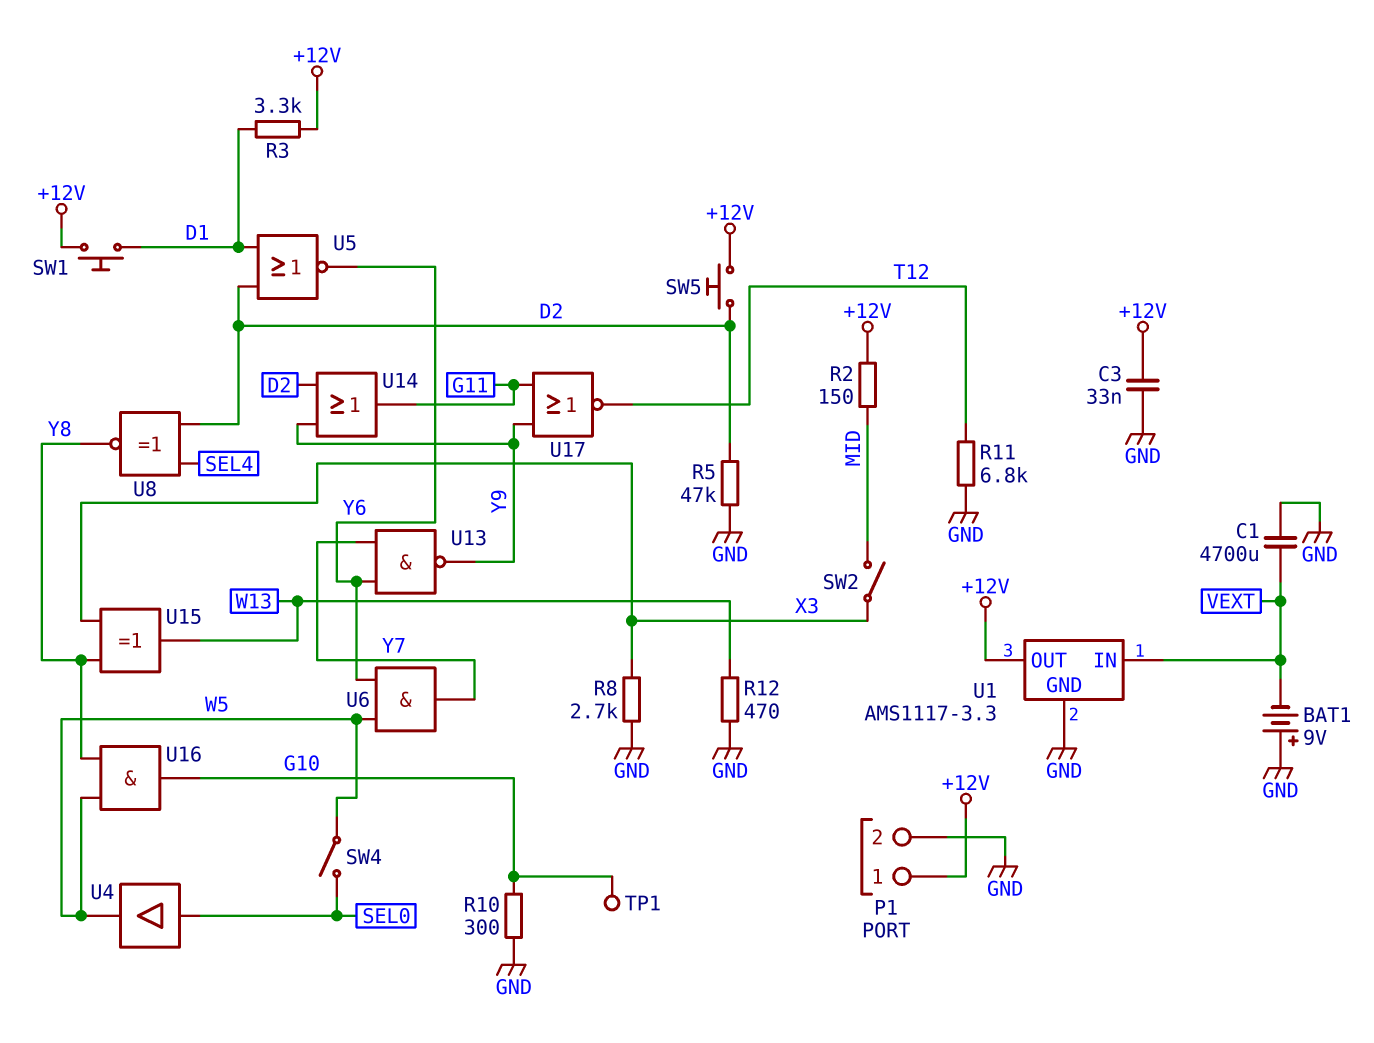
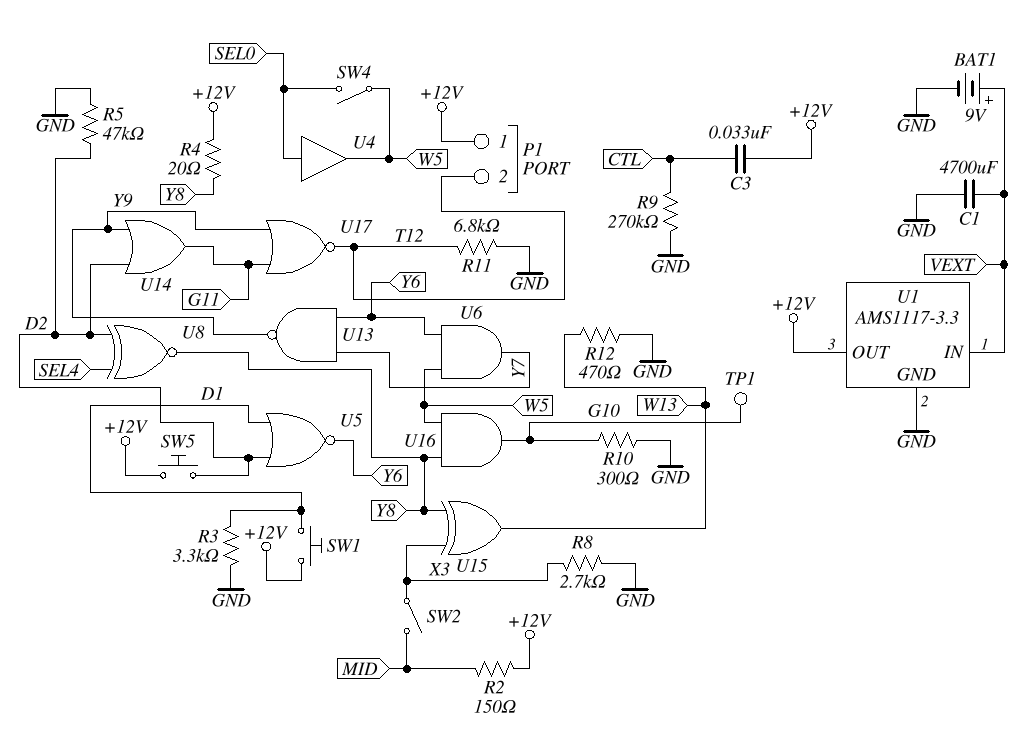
BAT1: 9V (plus GND, minus VEXT) -> 9V (plus VEXT, minus GND)
C3: 33nF (+12V, GND) -> 33nF (+12V, CTL)
P1 pin 2: GND -> T12
R3: 3.3k (+12V, D1) -> 3.3k (D1, GND)
R4: none -> 20 (+12V, Y8)
R9: none -> 270k (CTL, GND)

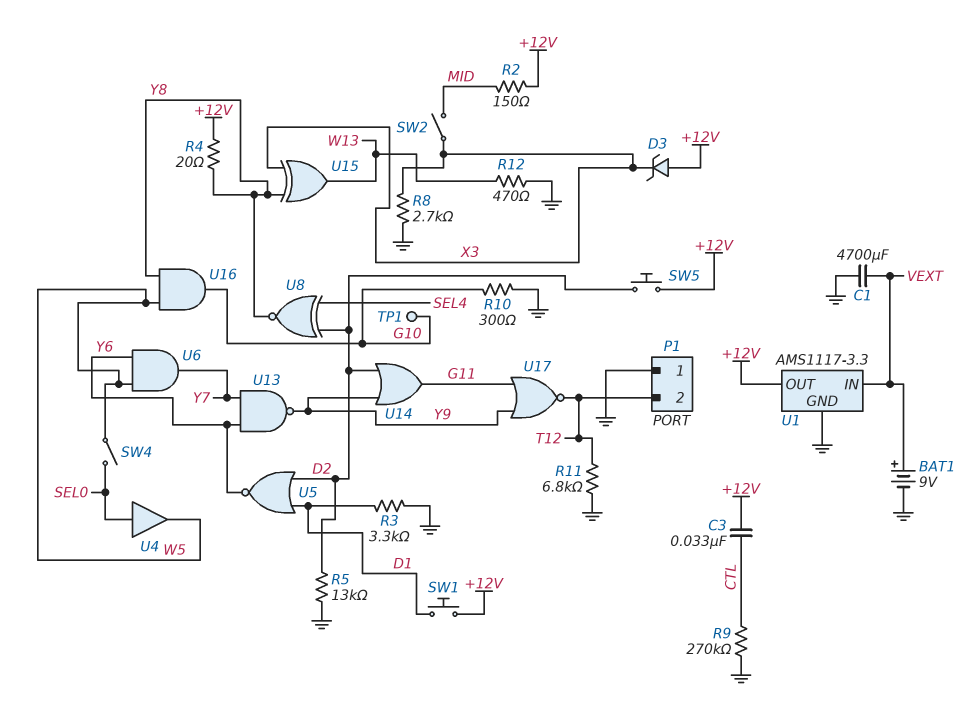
D3: none -> zener (A +12V, K X3)
P1 pin 1: +12V -> GND
R5: 47k (D2, GND) -> 13k (D2, GND)

